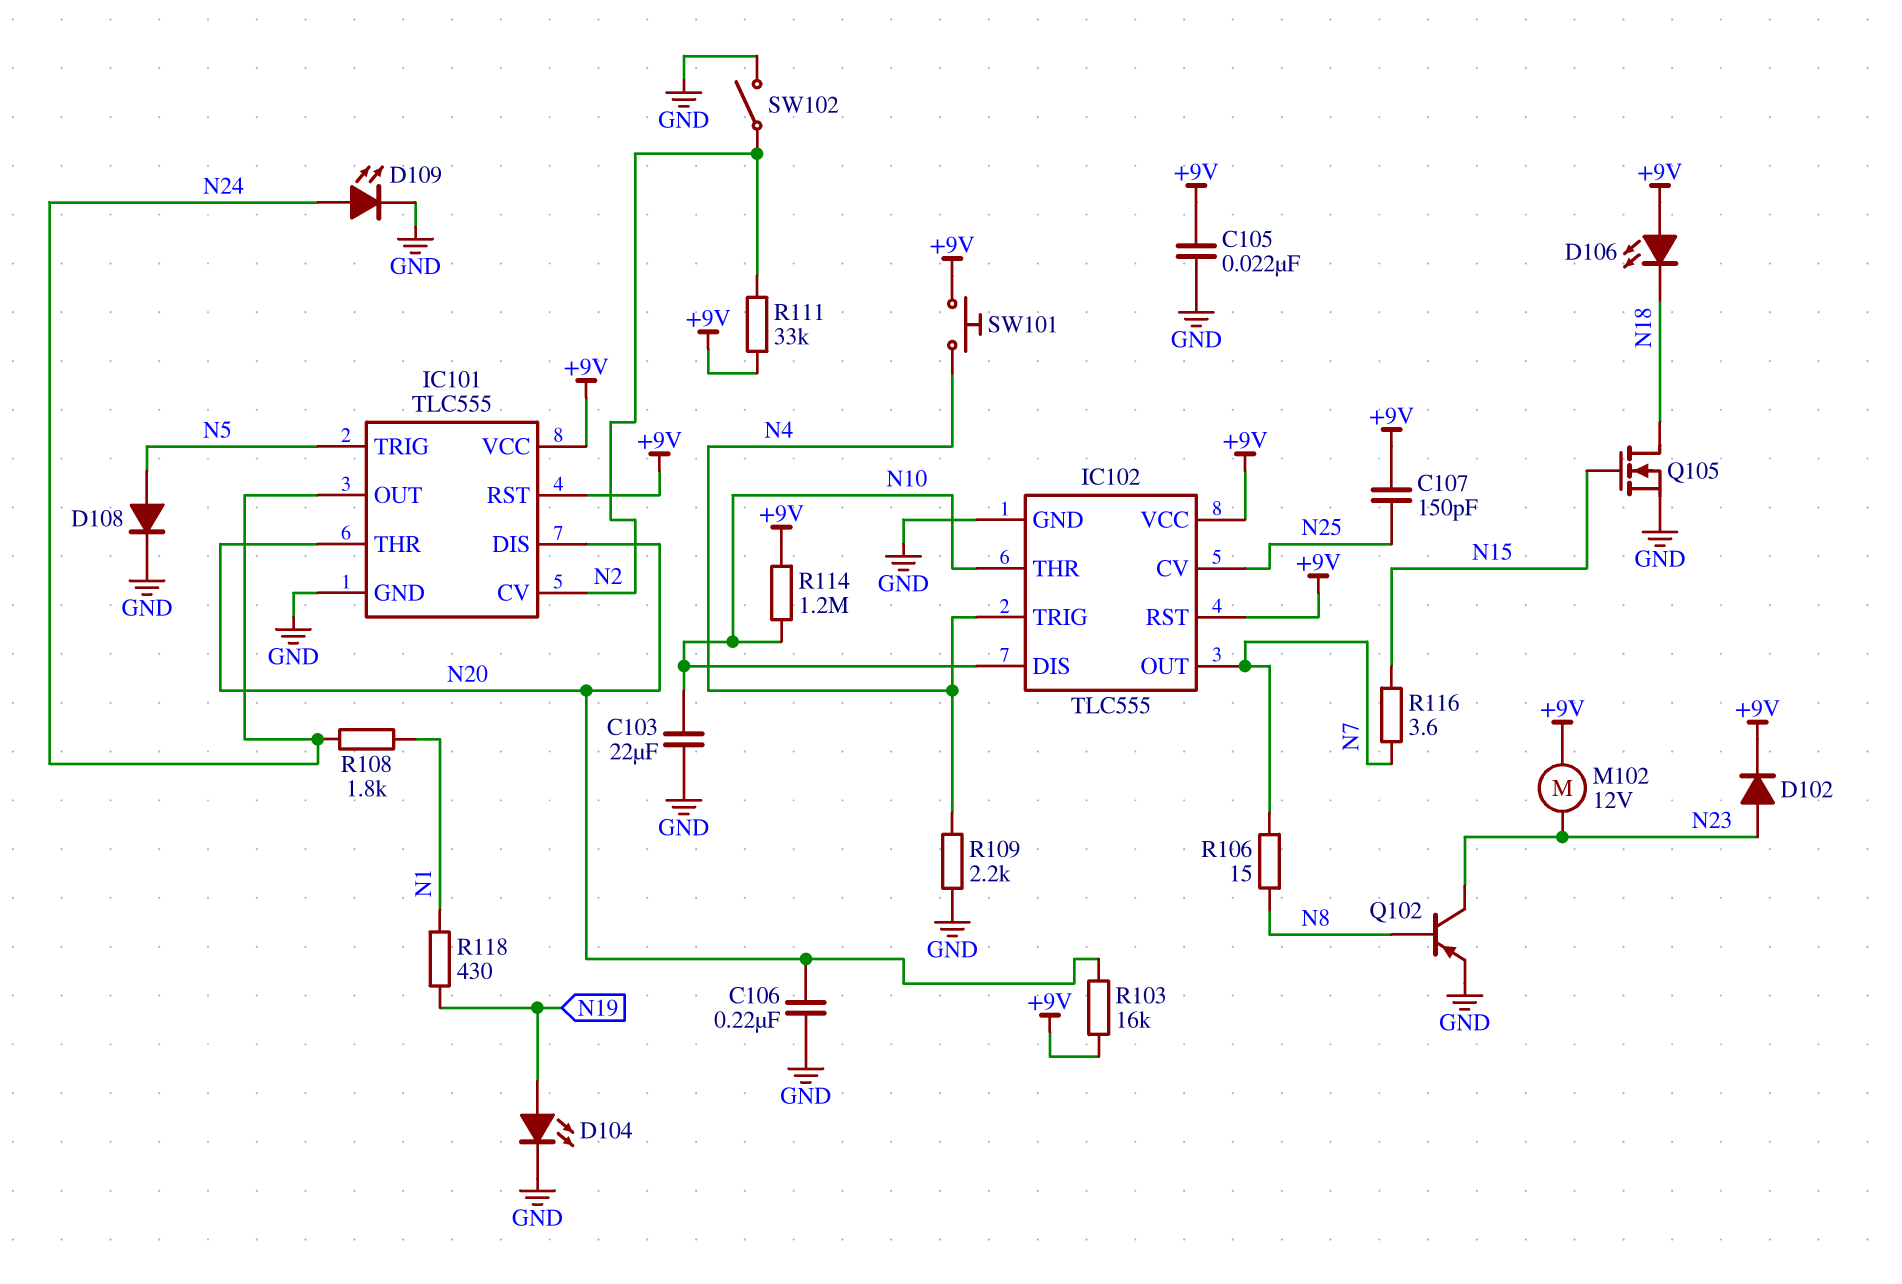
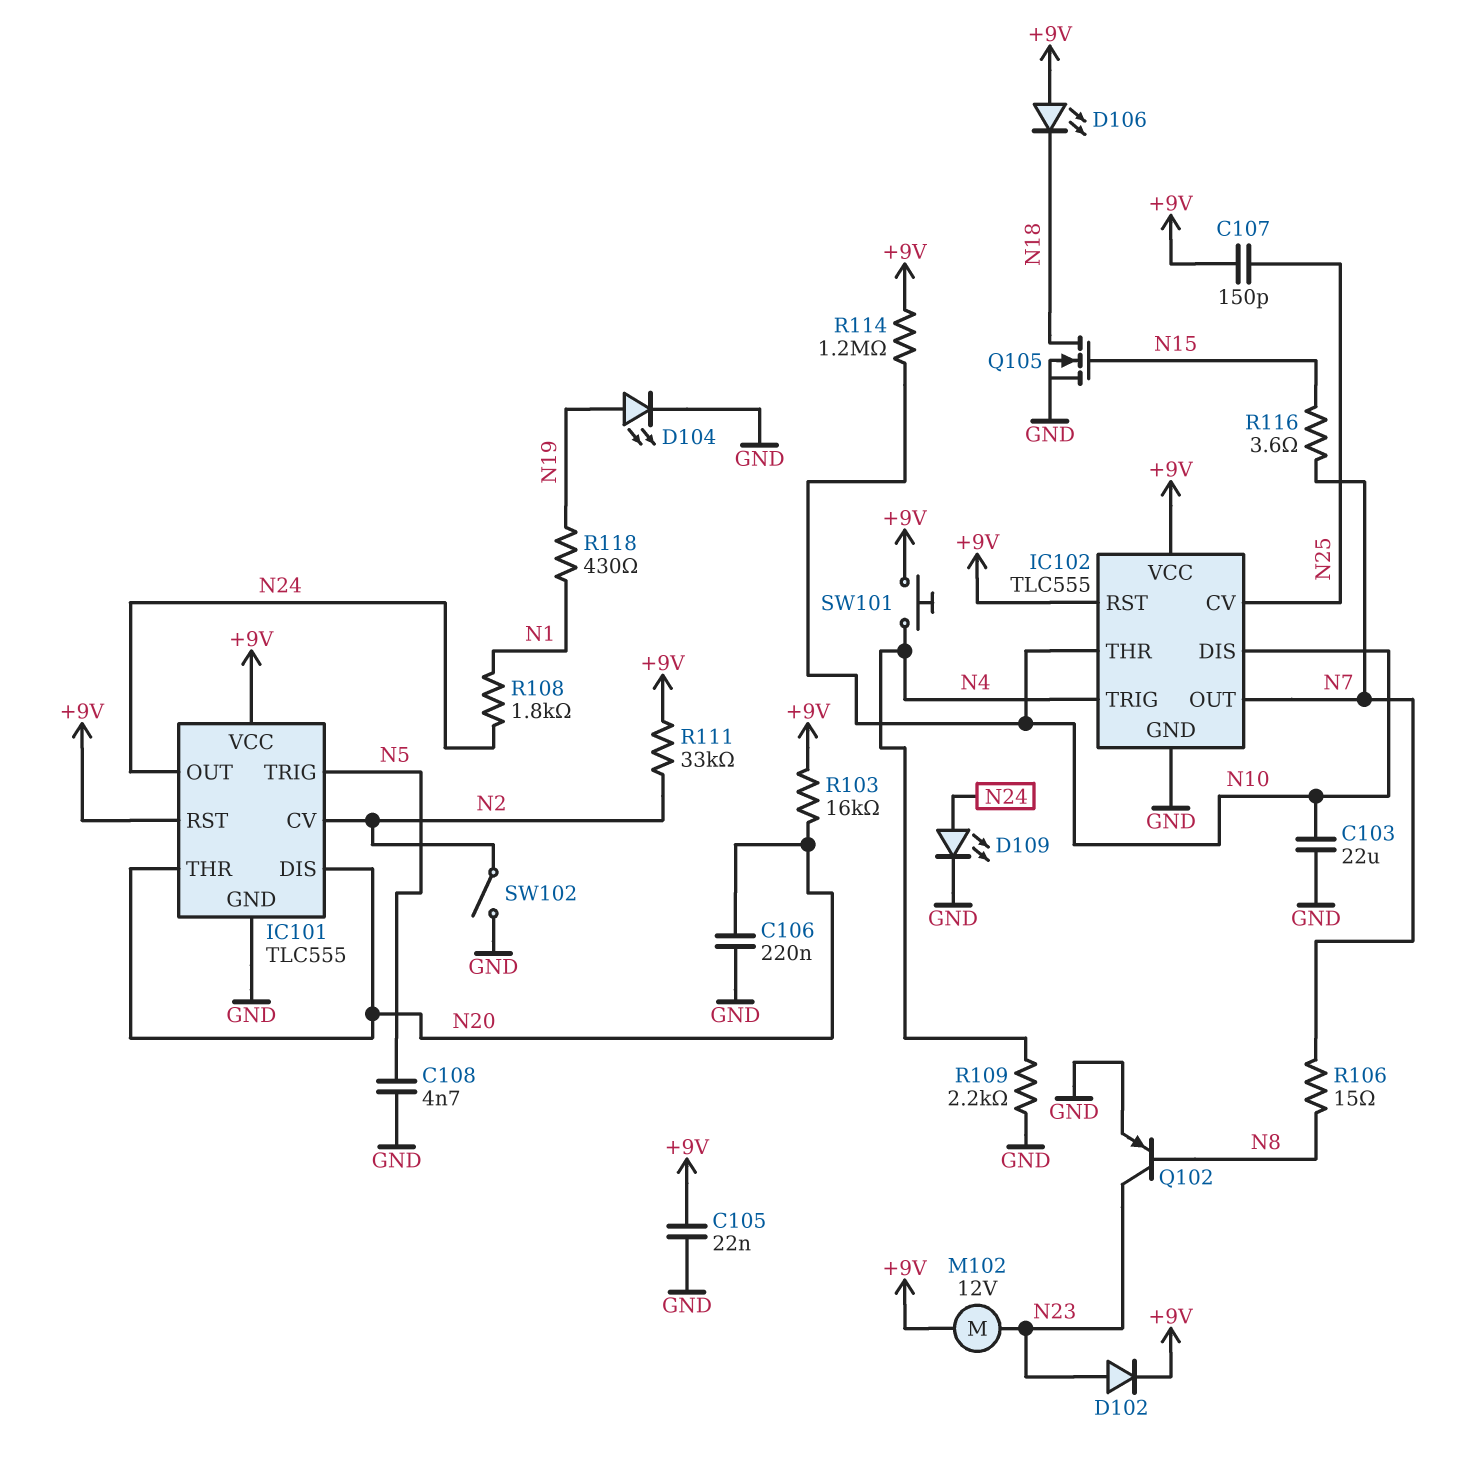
C108: none -> 4.7nF (GND, N5)
D108: diode (A N5, K GND) -> none

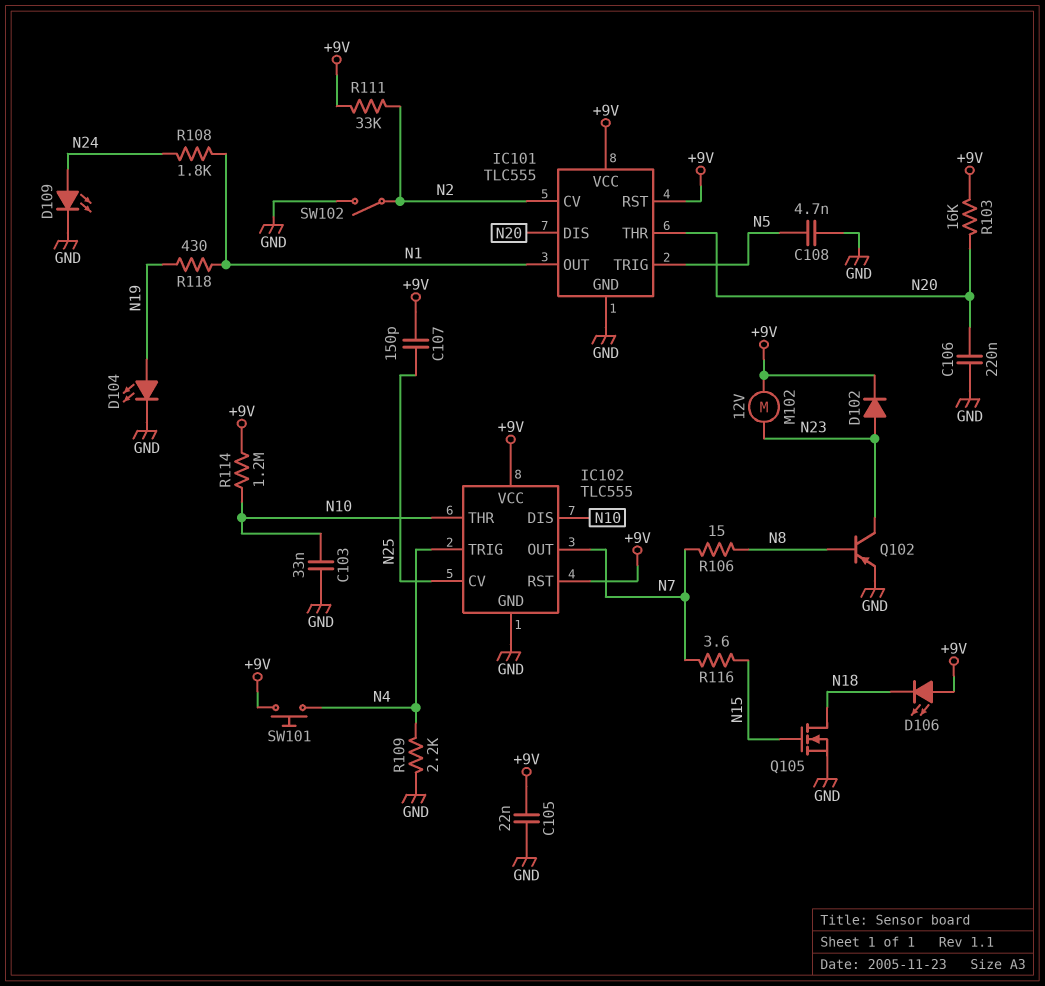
C103: 22uF (GND, N10) -> 33nF (GND, N10)
IC101 pin OUT: N24 -> N1

